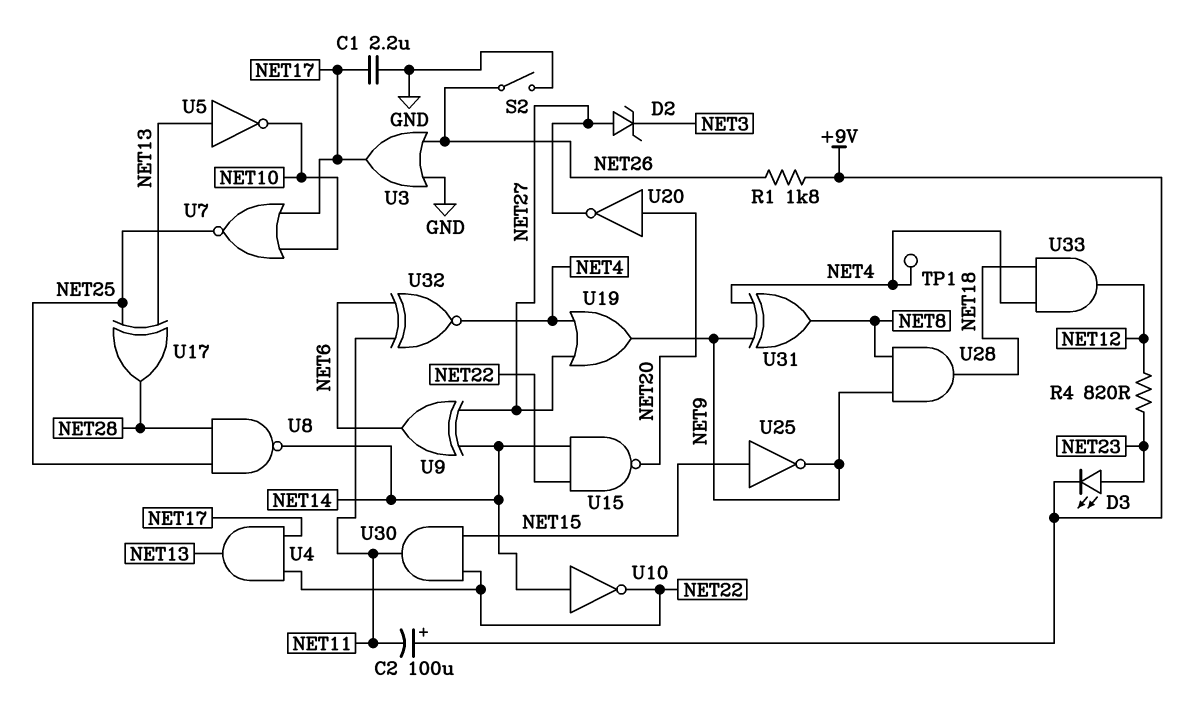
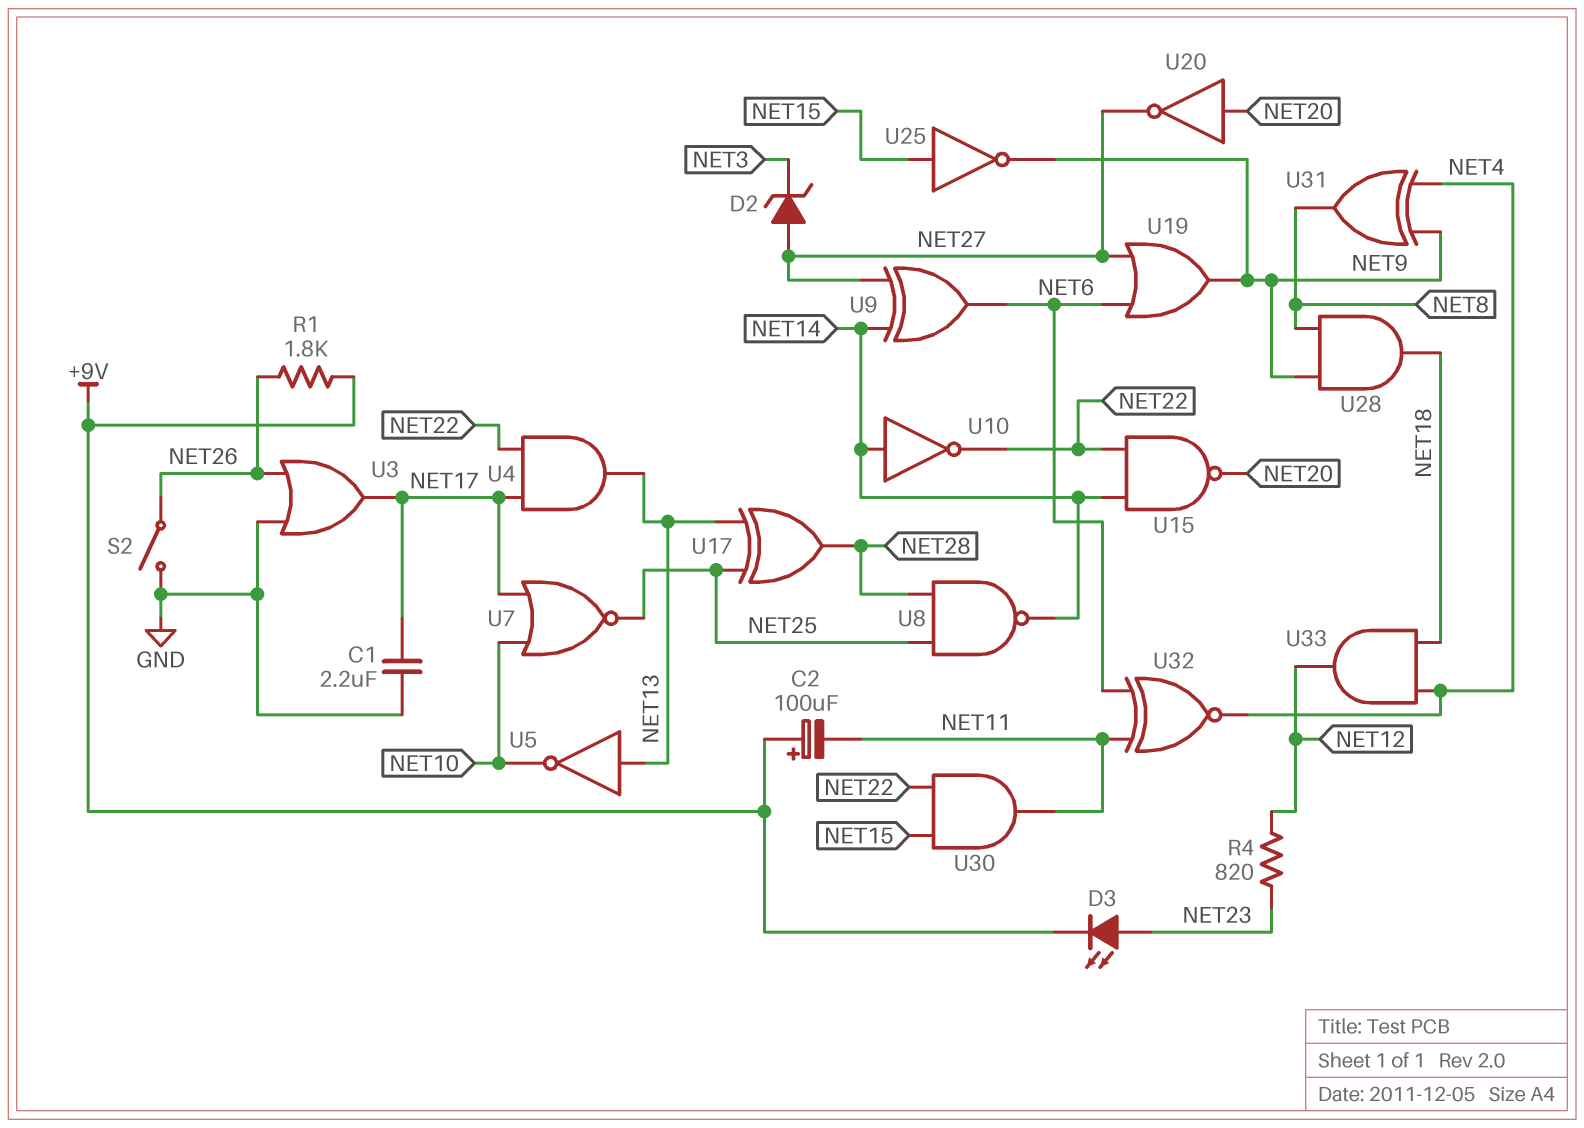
TP1: test point (NET4) -> none
U19: OR (in NET4, in NET27, out NET9) -> OR (in NET6, in NET27, out NET9)

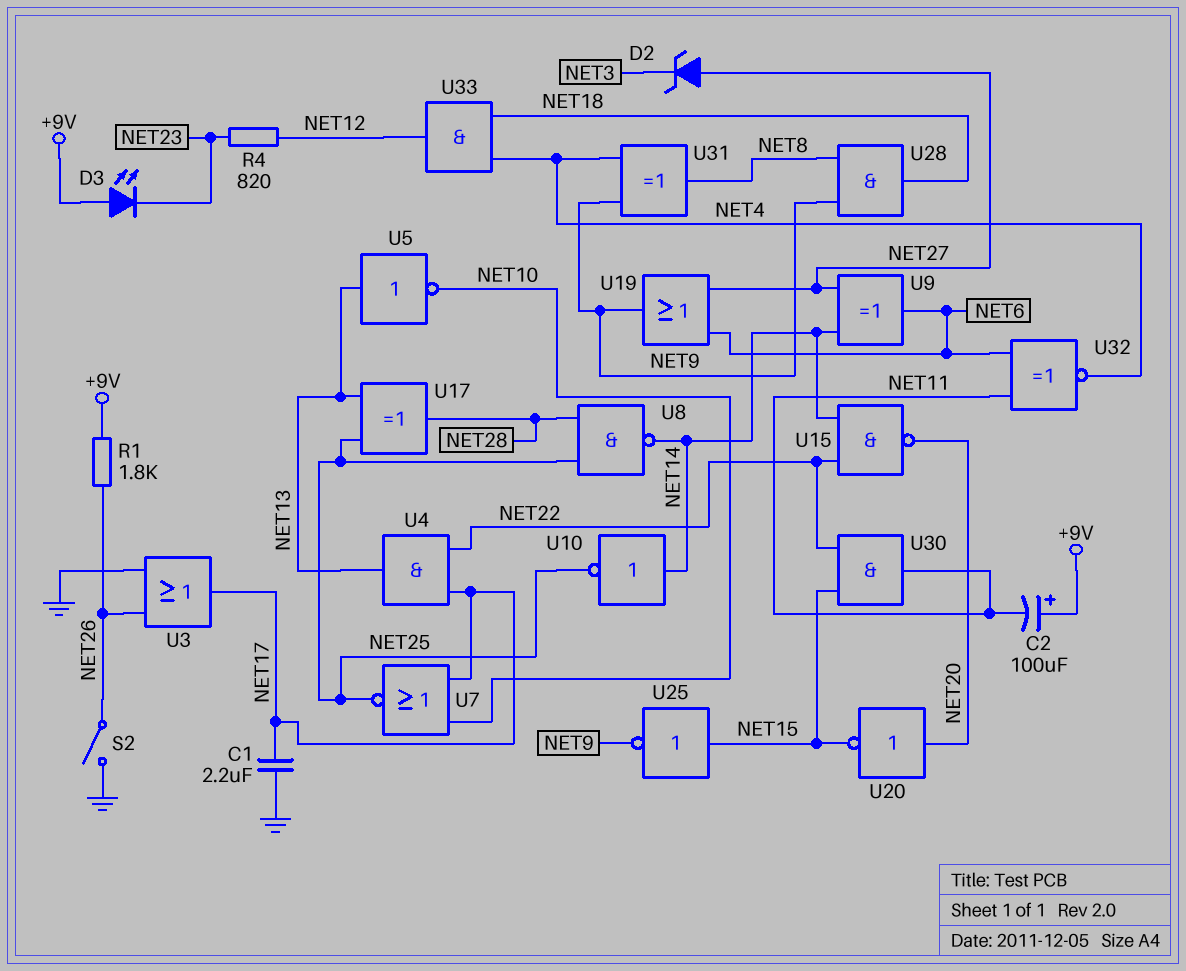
D3: LED (A NET23, K +9V) -> LED (A +9V, K NET23)
U10: NOT (in NET14, out NET22) -> NOT (in NET14, out NET25)
U20: NOT (in NET20, out NET27) -> NOT (in NET20, out NET15)

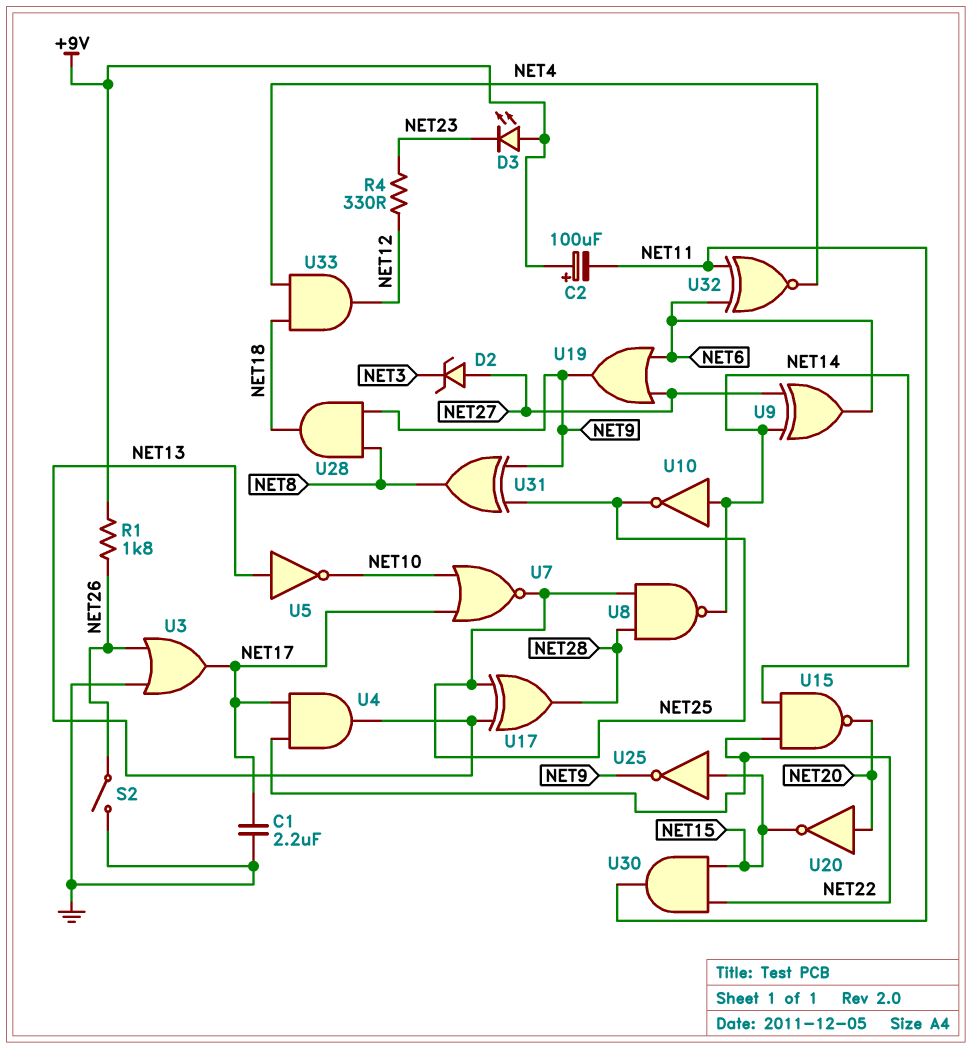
R4: 820 (NET12, NET23) -> 330 (NET12, NET23)
U31: XOR (in NET4, in NET9, out NET8) -> XOR (in NET9, in NET25, out NET8)

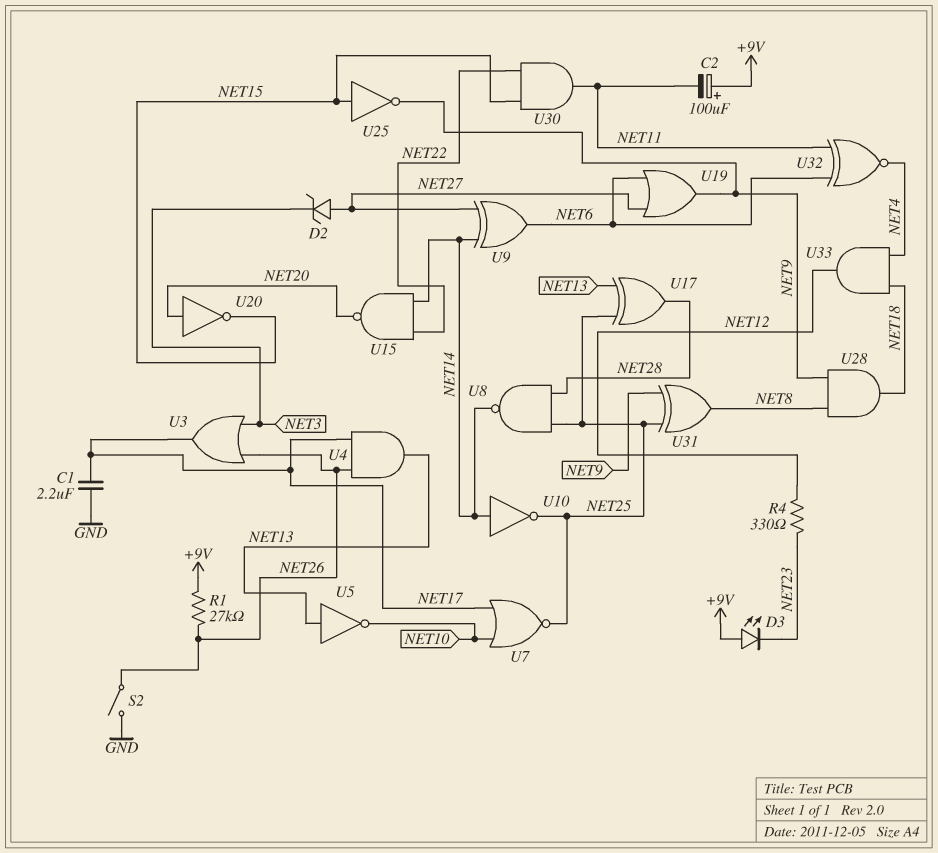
R1: 1.8k (+9V, NET26) -> 27k (+9V, NET26)
U3: OR (in GND, in NET26, out NET17) -> OR (in NET3, in NET26, out NET17)
U4: AND (in NET17, in NET22, out NET13) -> AND (in NET17, in NET26, out NET13)

